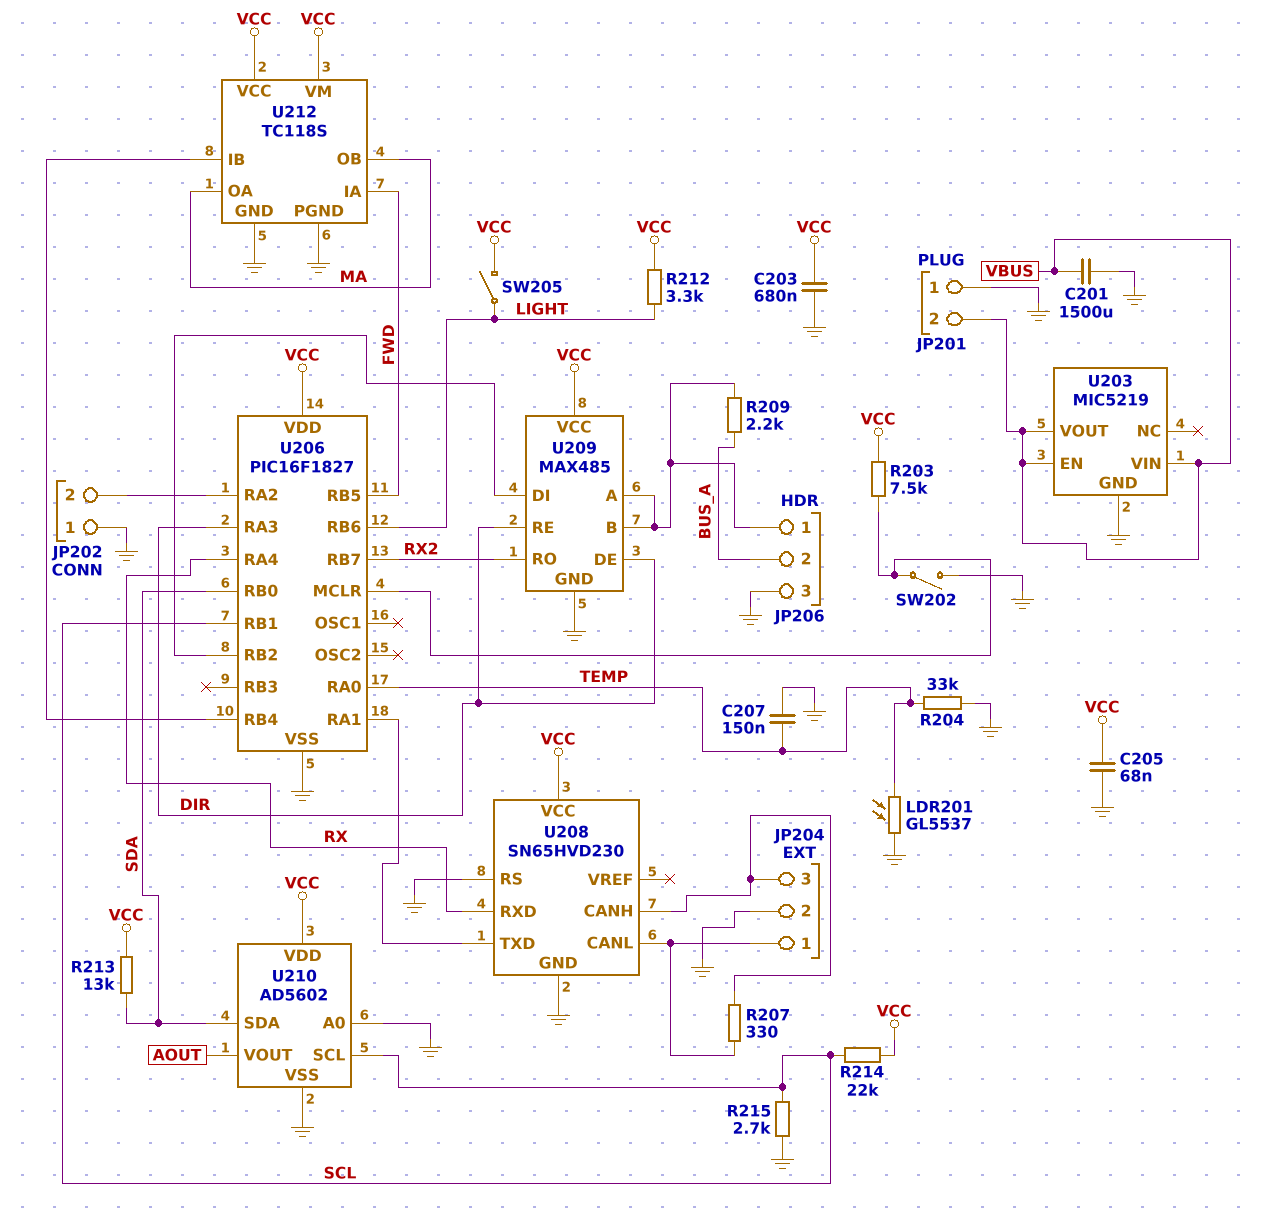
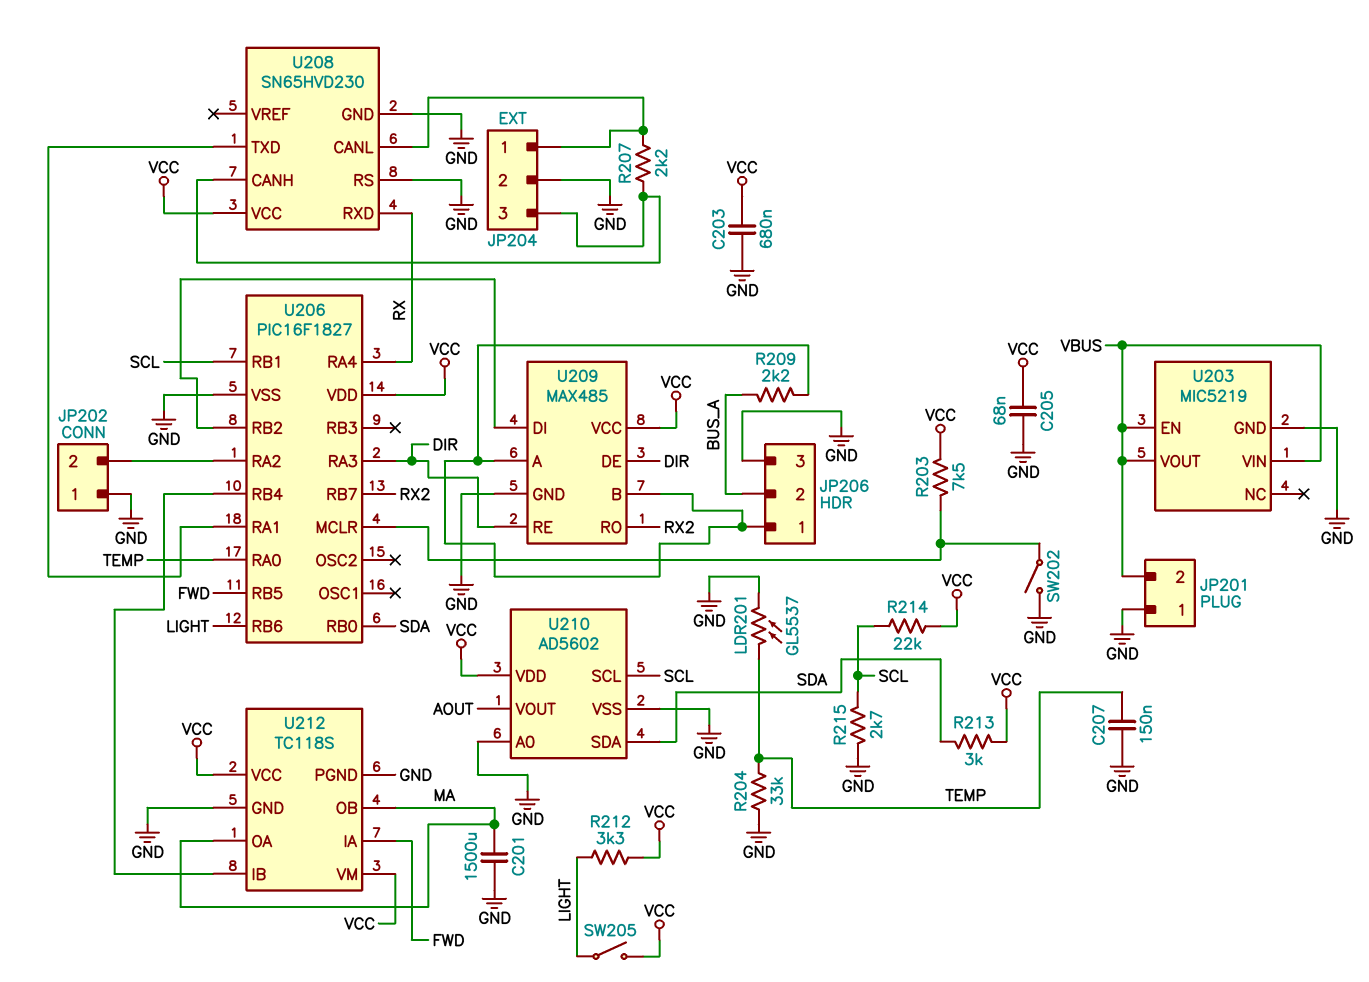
C201: 1500uF (GND, VBUS) -> 1500uF (GND, MA)
R207: 330 (JP204/1, JP204/3) -> 2.2k (JP204/1, JP204/3)
R213: 13k (SDA, VCC) -> 3k (SDA, VCC)

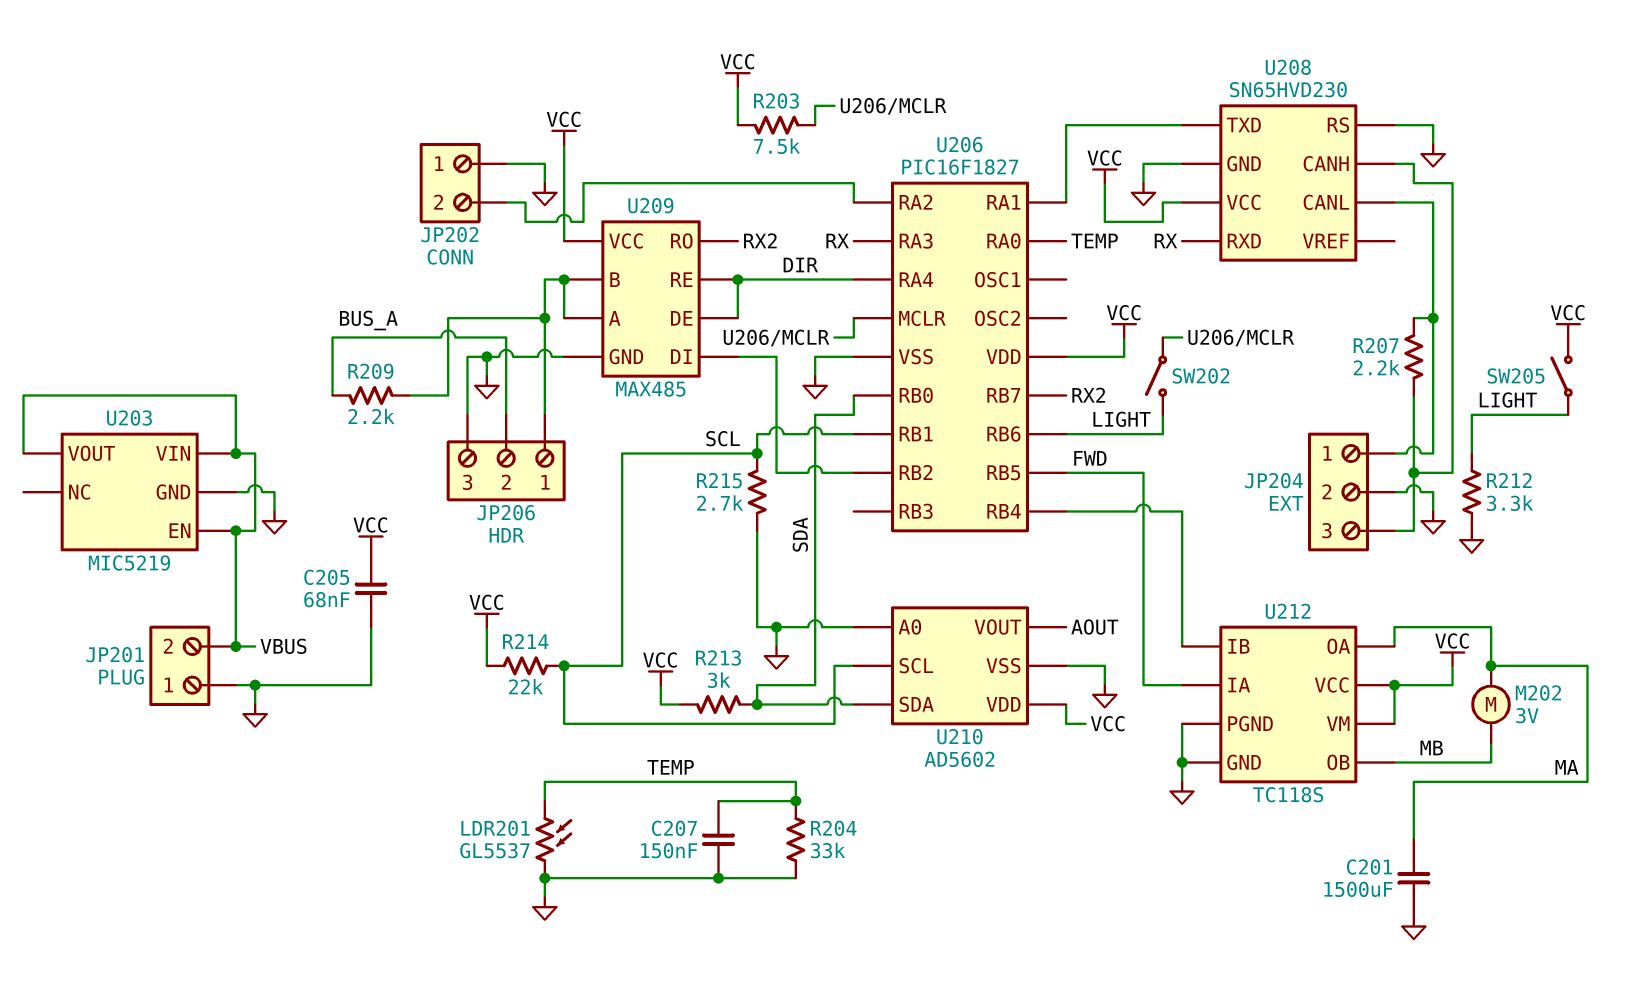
C203: 680nF (GND, VCC) -> none
M202: none -> motor 3V (MA, MB)
R212: 3.3k (LIGHT, VCC) -> 3.3k (GND, LIGHT)
SW202: switch (GND, U206/MCLR) -> switch (LIGHT, U206/MCLR)
U206 pin RA3: DIR -> RX
U206 pin RA4: RX -> DIR
U212 pin OB: MA -> MB

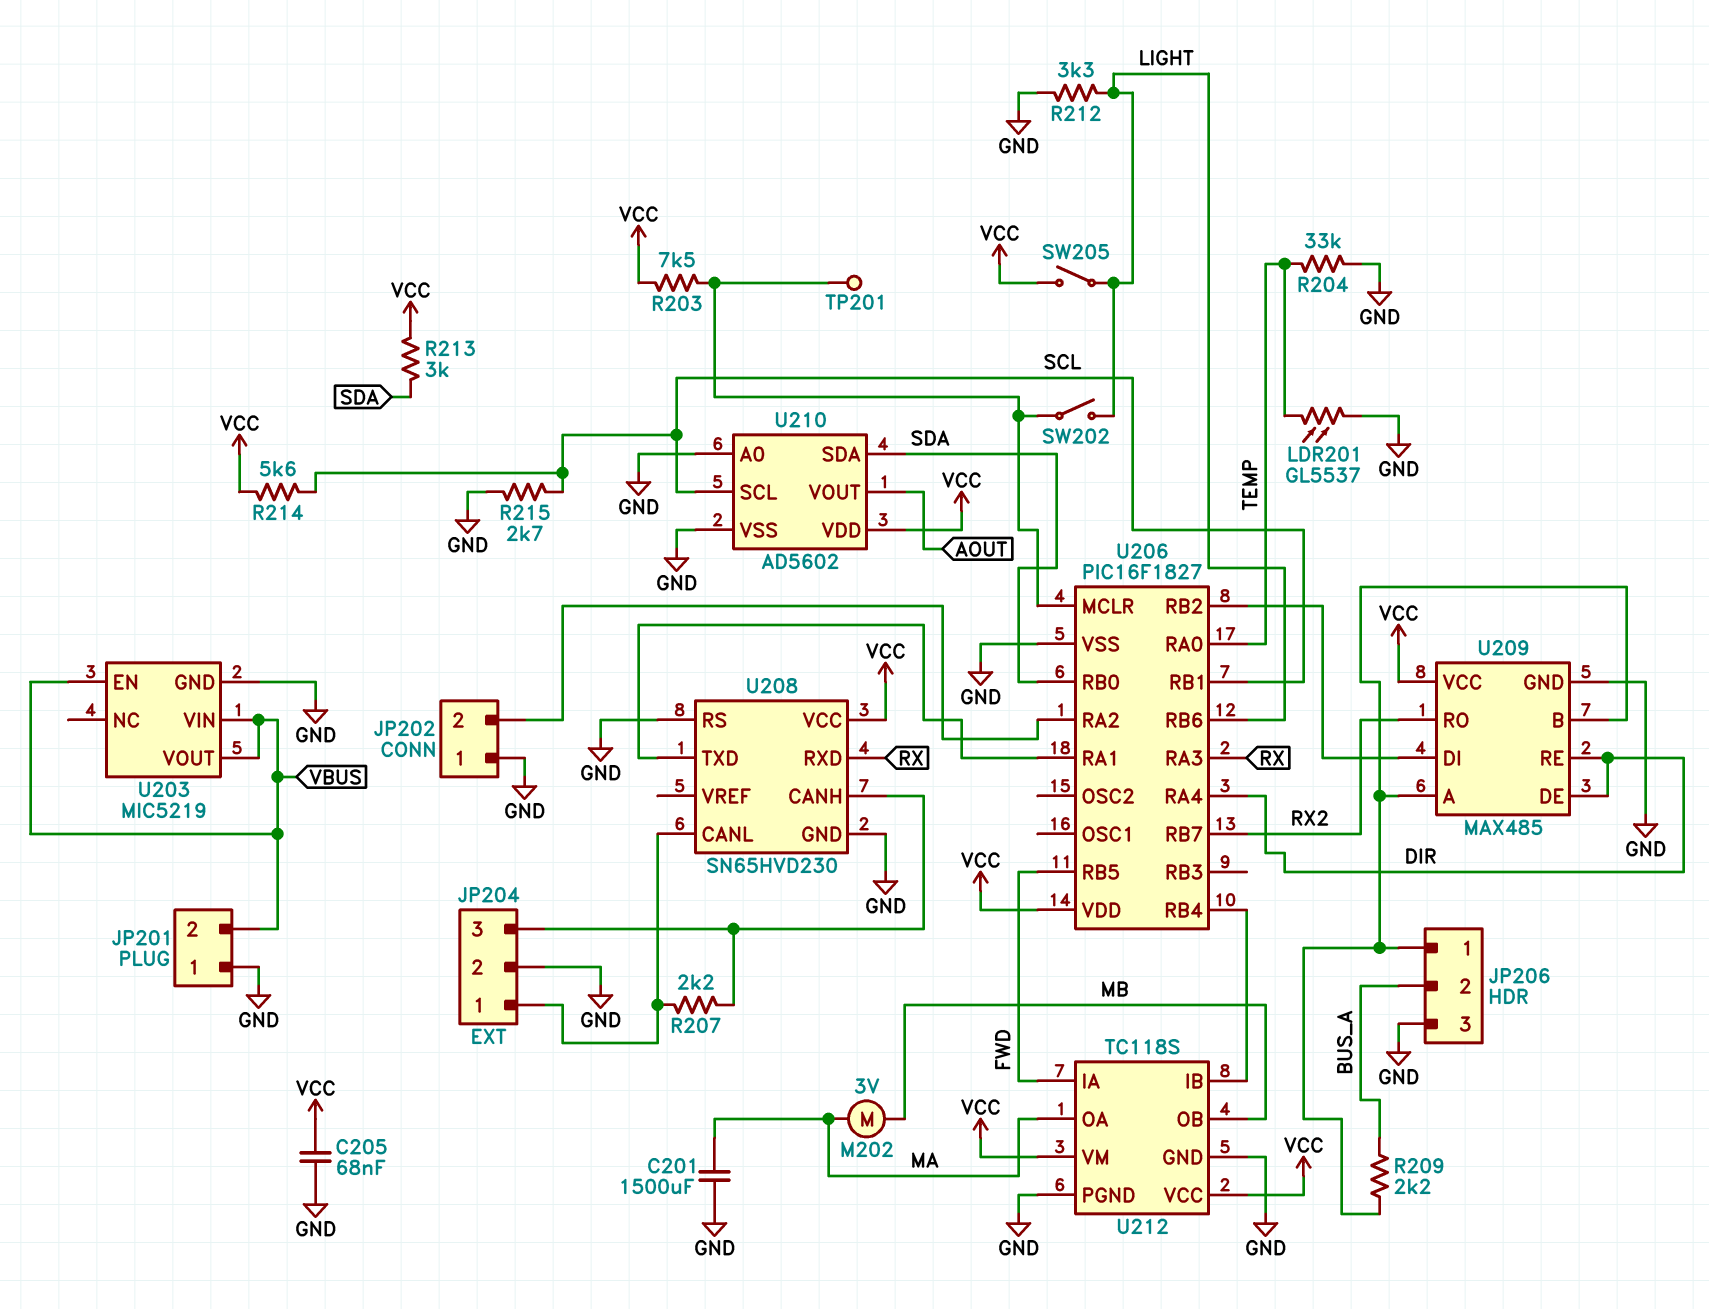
C207: 150nF (GND, TEMP) -> none
R214: 22k (SCL, VCC) -> 5.6k (SCL, VCC)
TP201: none -> test point (U206/MCLR)

